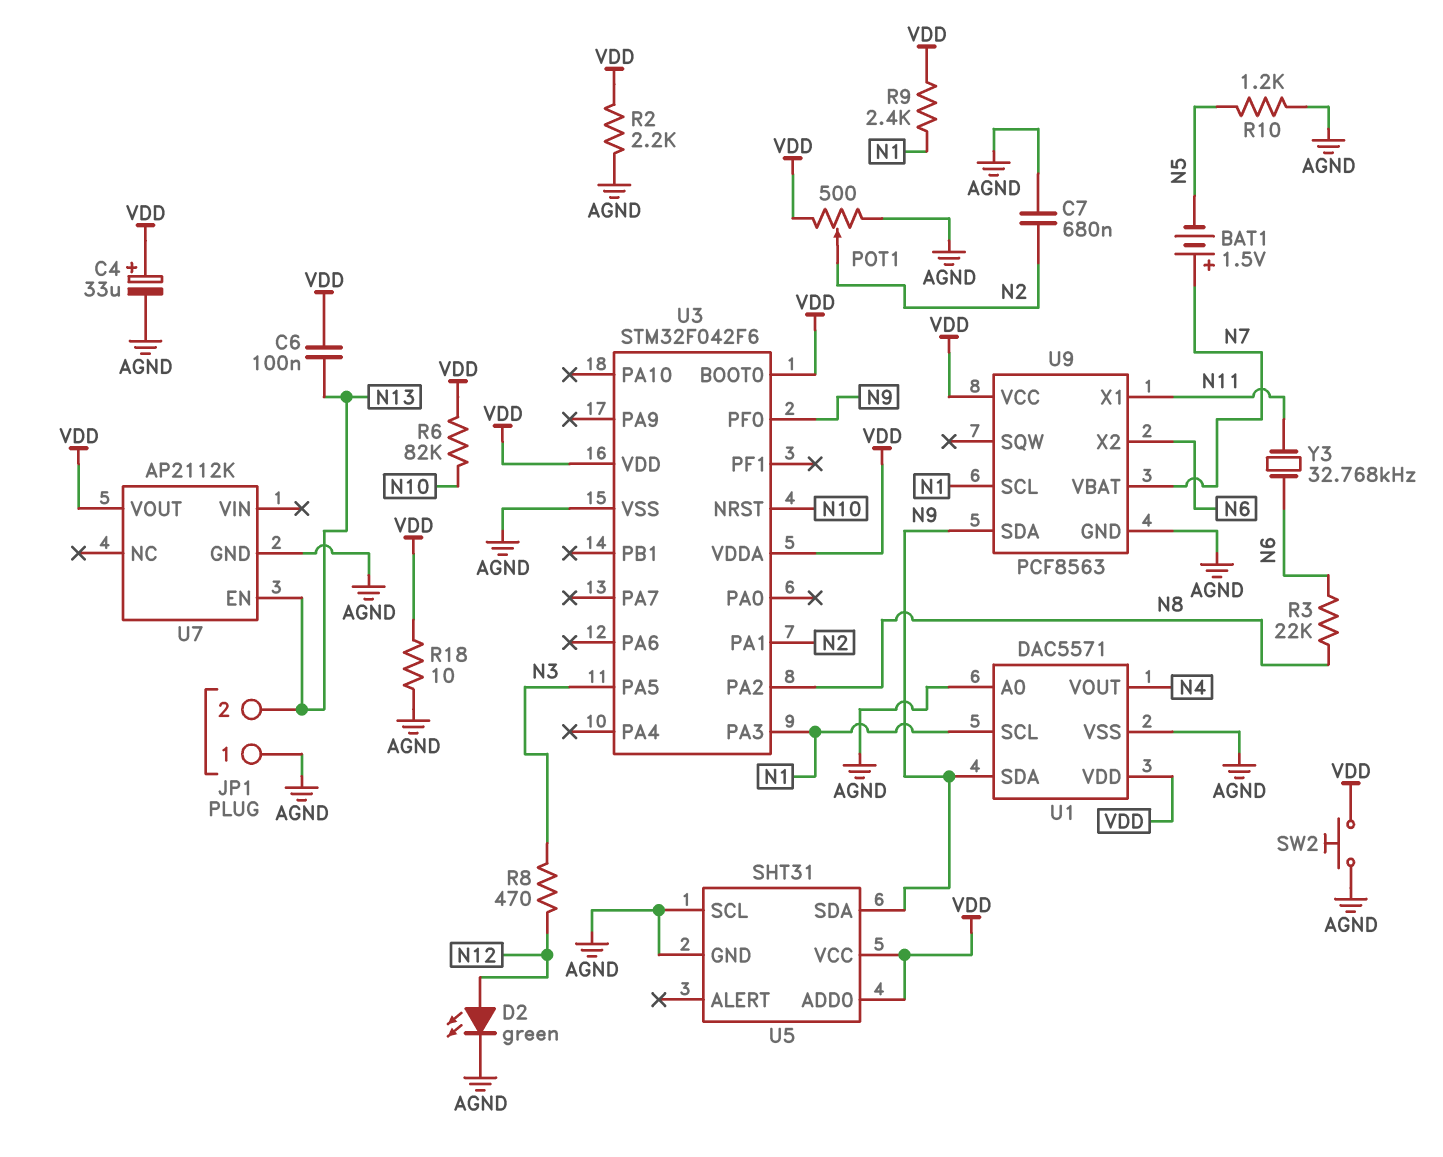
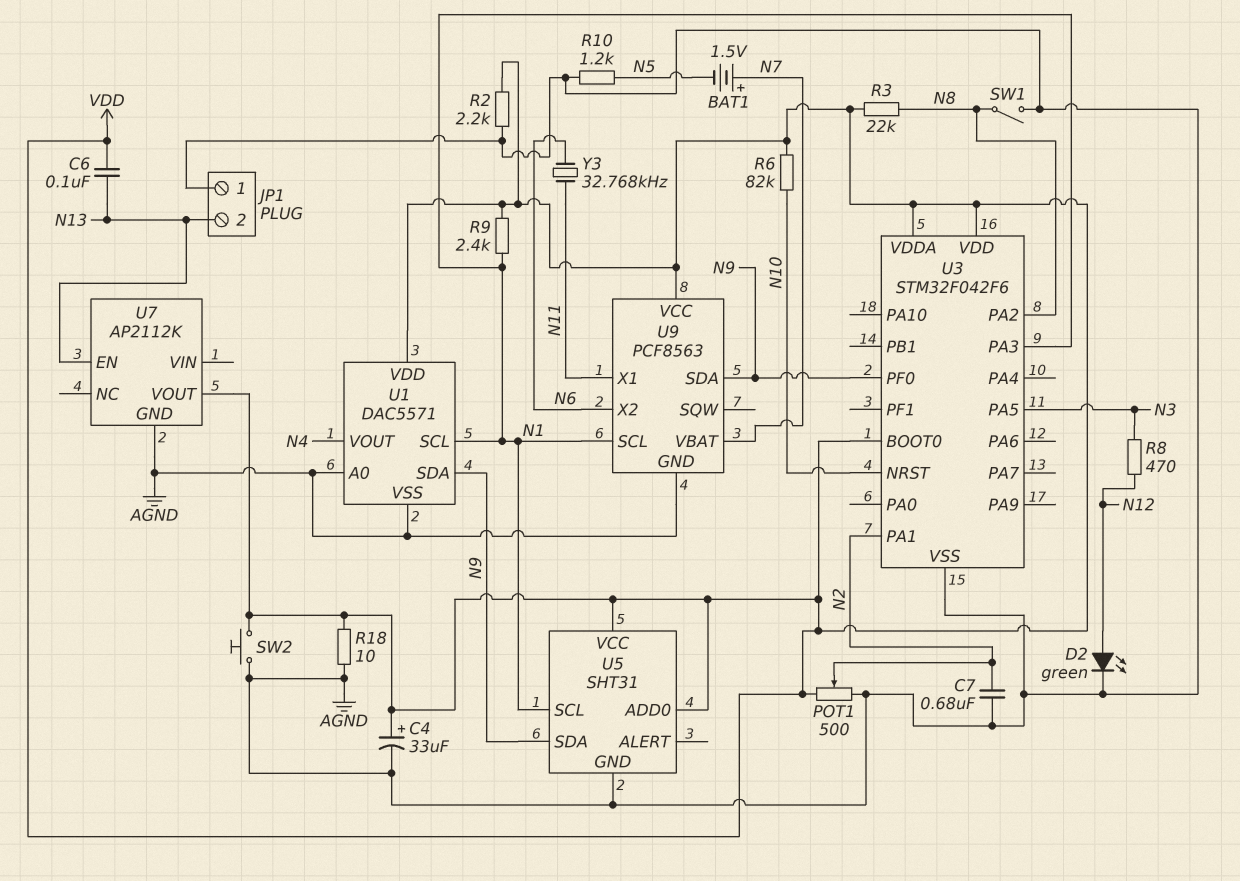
R3: 22k (N6, N8) -> 22k (N8, VDD)
SW1: none -> switch (AGND, N8)
U5 pin SCL: AGND -> N1

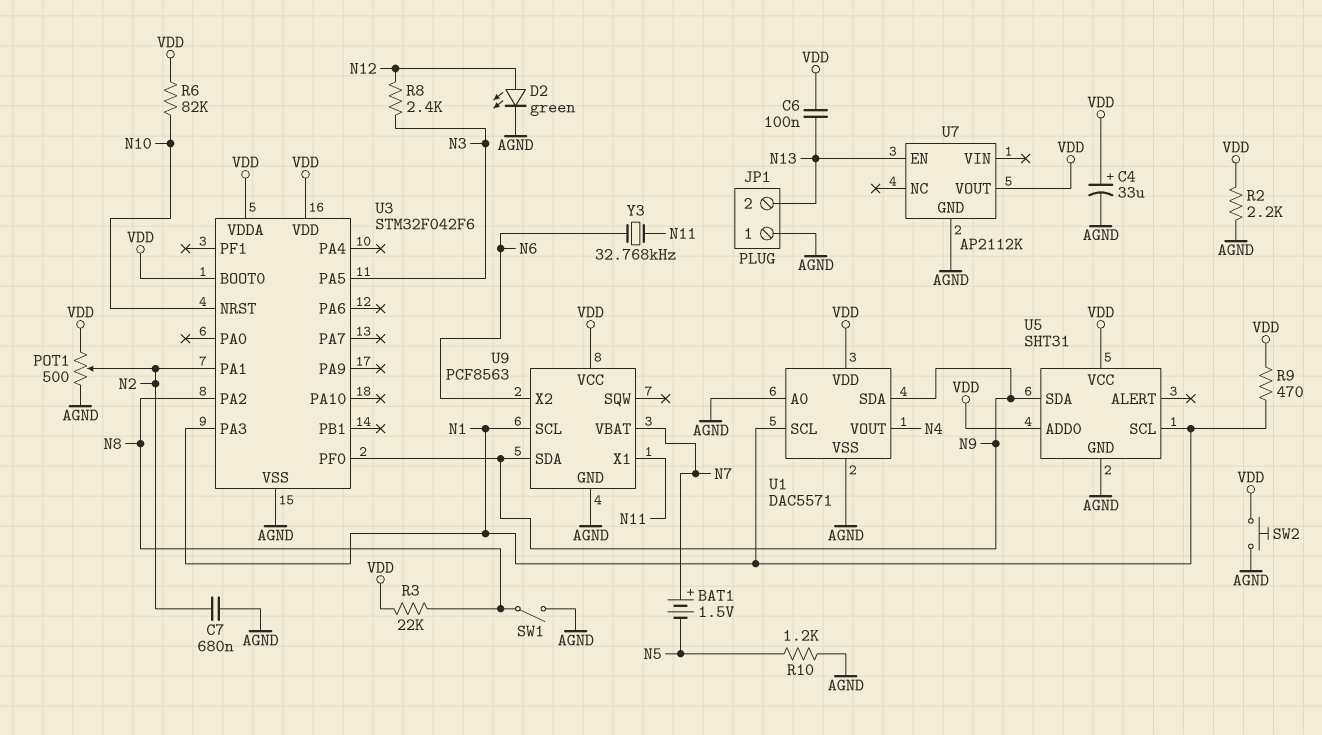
R8: 470 (N3, N12) -> 2.4k (N3, N12)
R9: 2.4k (N1, VDD) -> 470 (N1, VDD)
R18: 10 (AGND, VDD) -> none

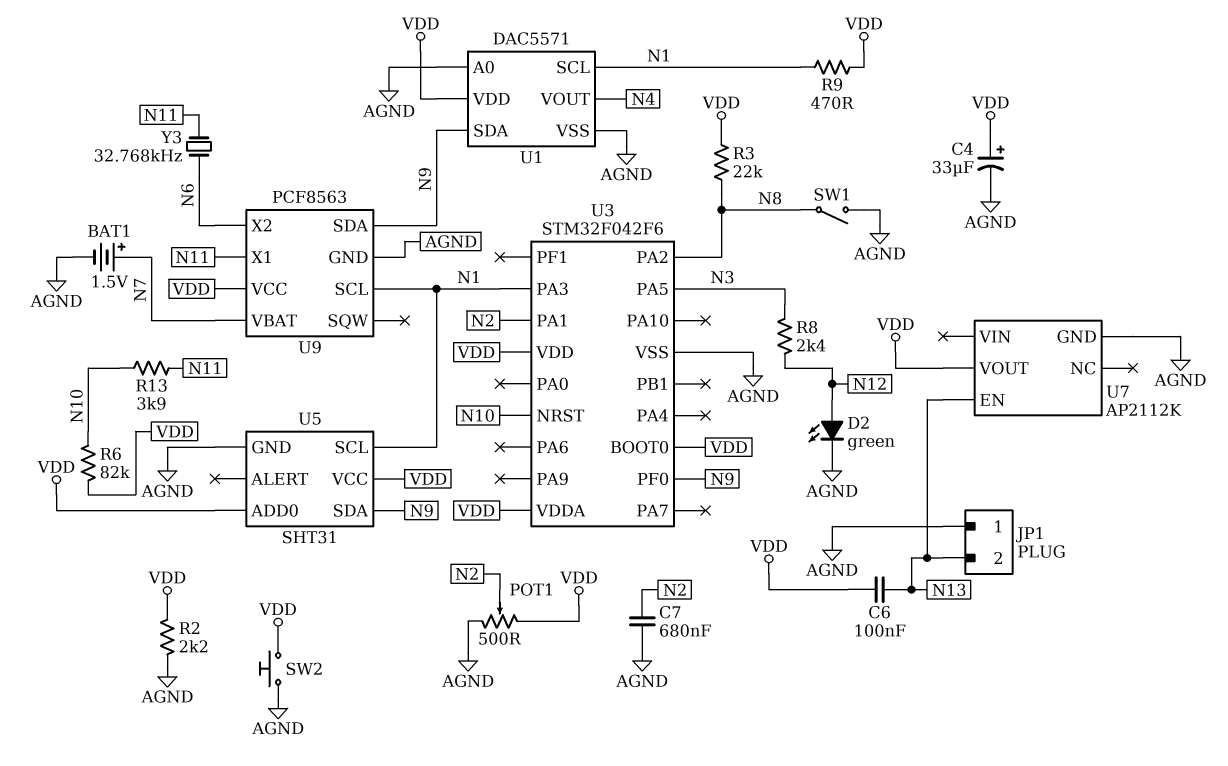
BAT1: 1.5V (plus N7, minus N5) -> 1.5V (plus N7, minus AGND)
R10: 1.2k (AGND, N5) -> none
R13: none -> 3.9k (N10, N11)

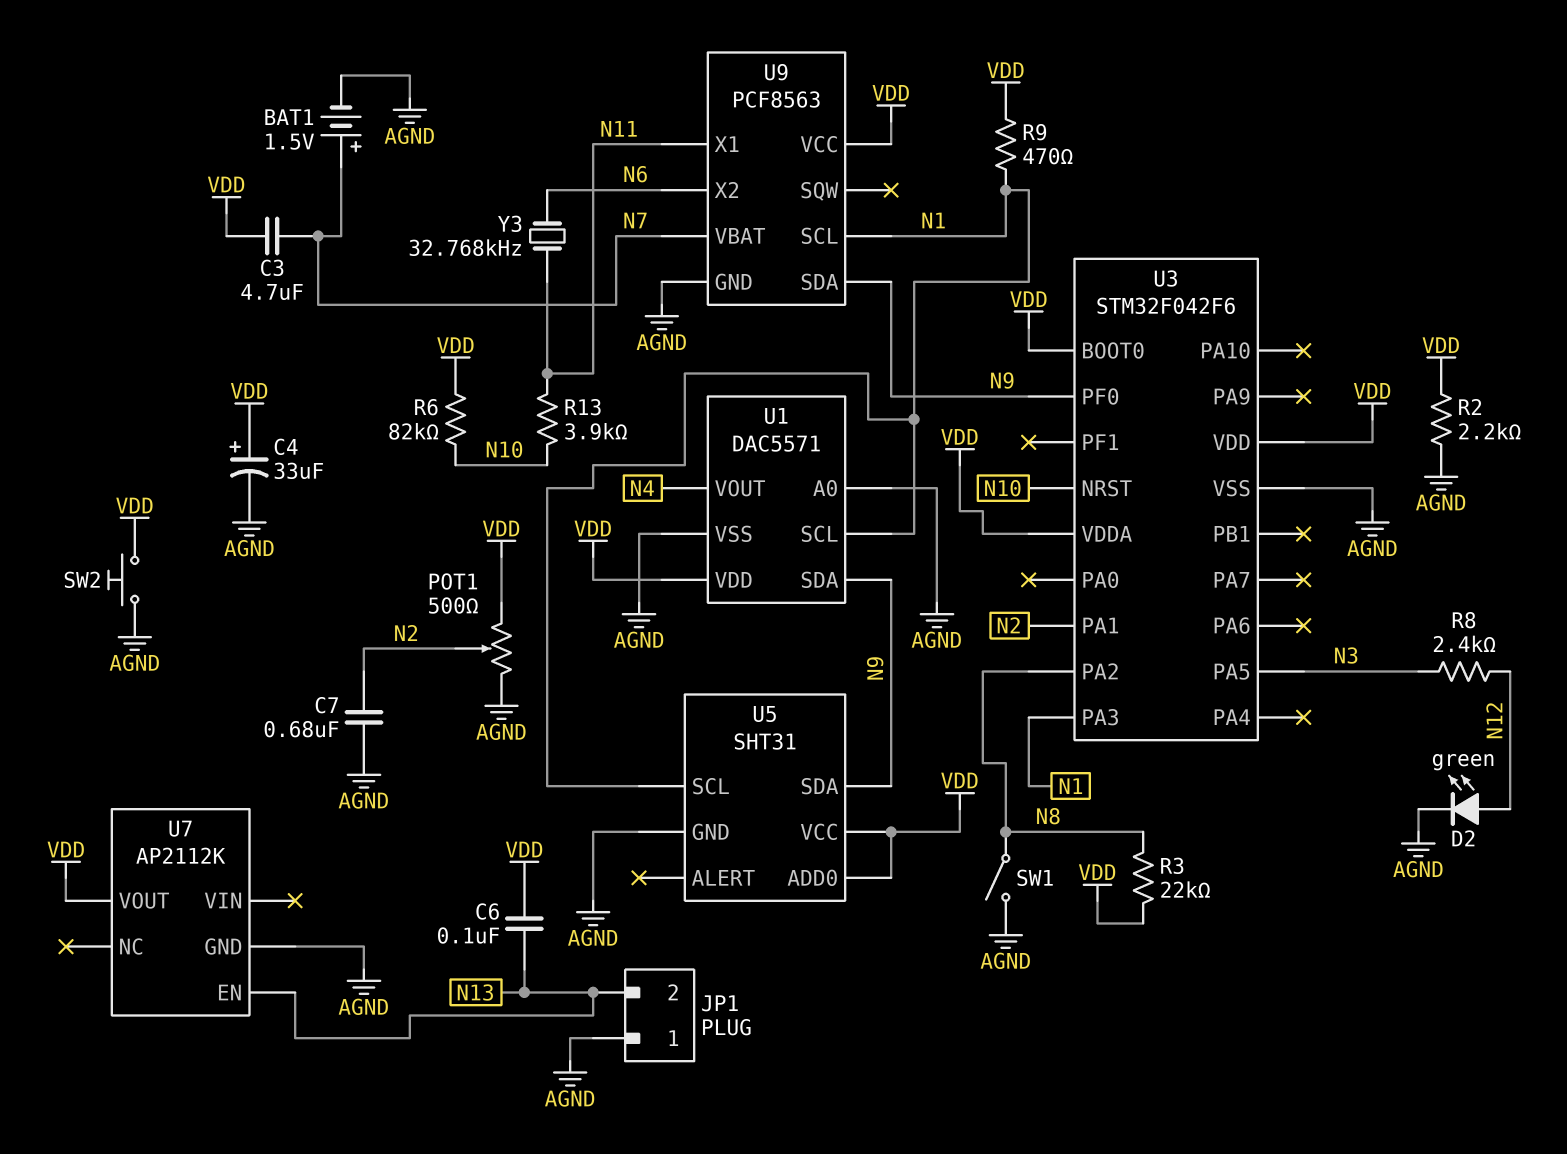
C3: none -> 4.7uF (N7, VDD)

